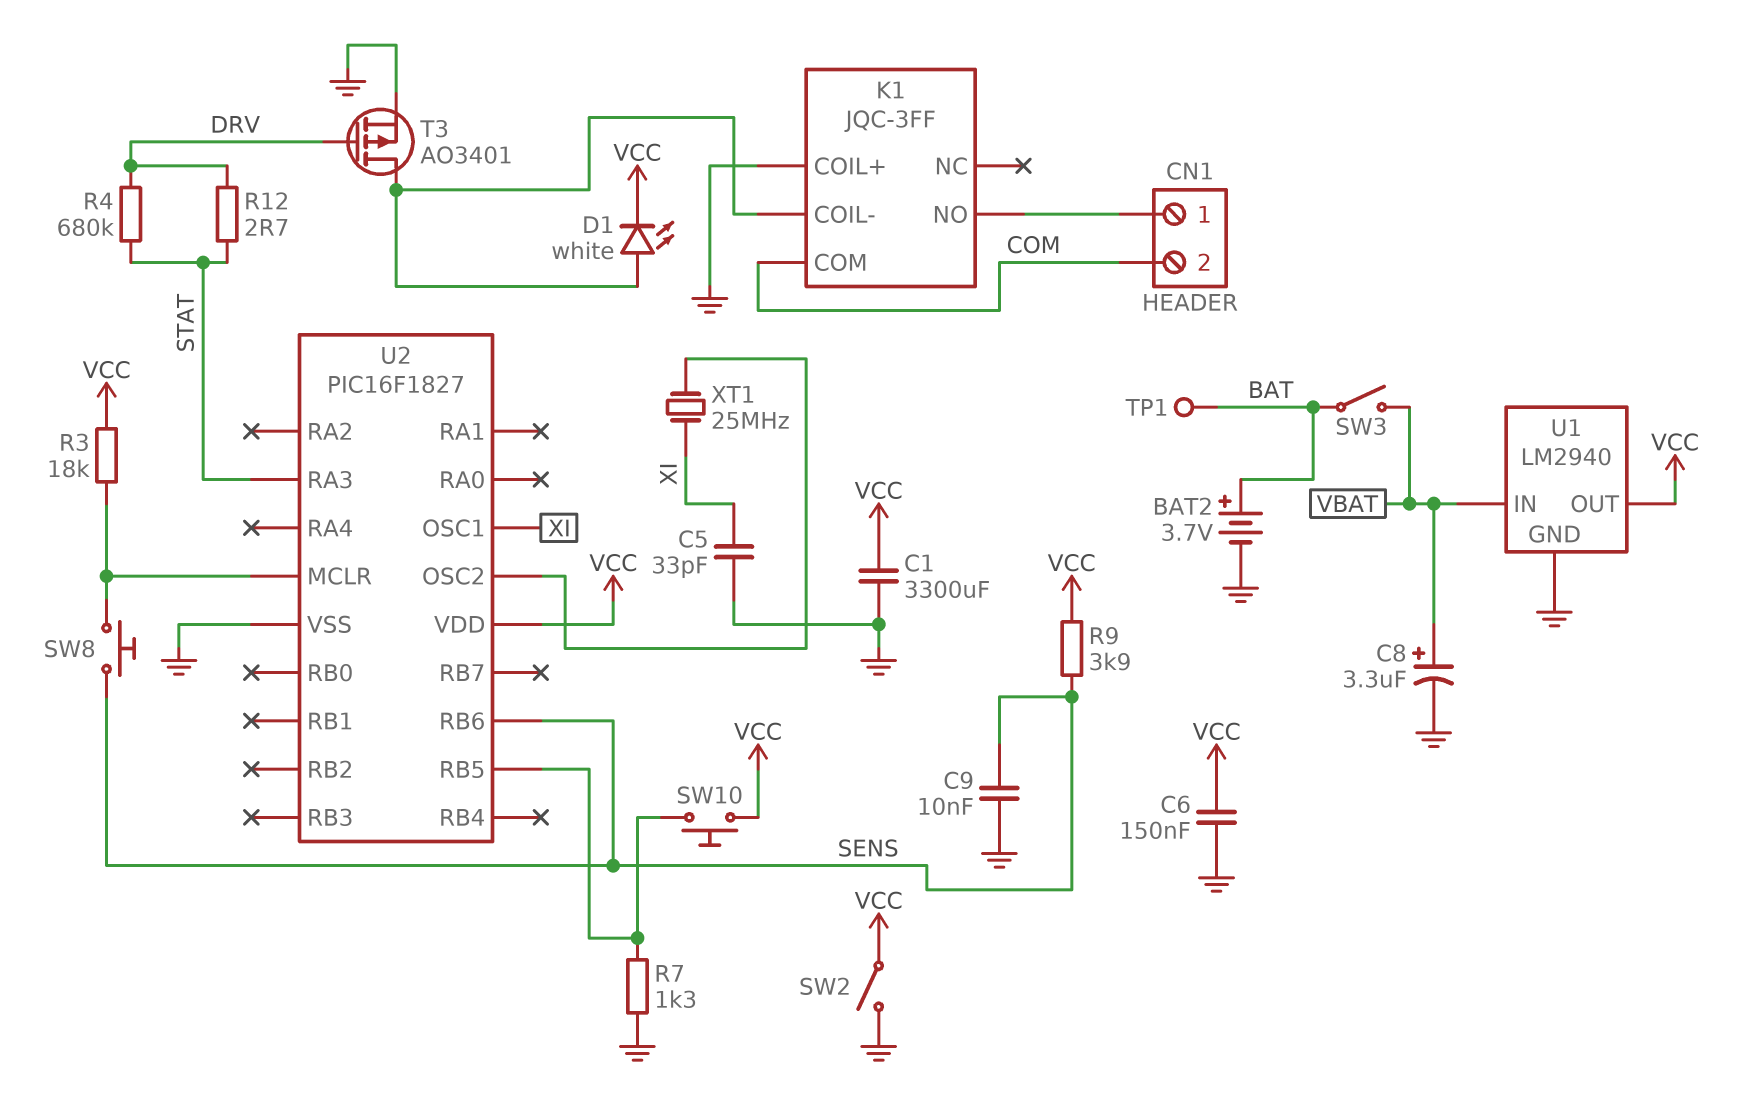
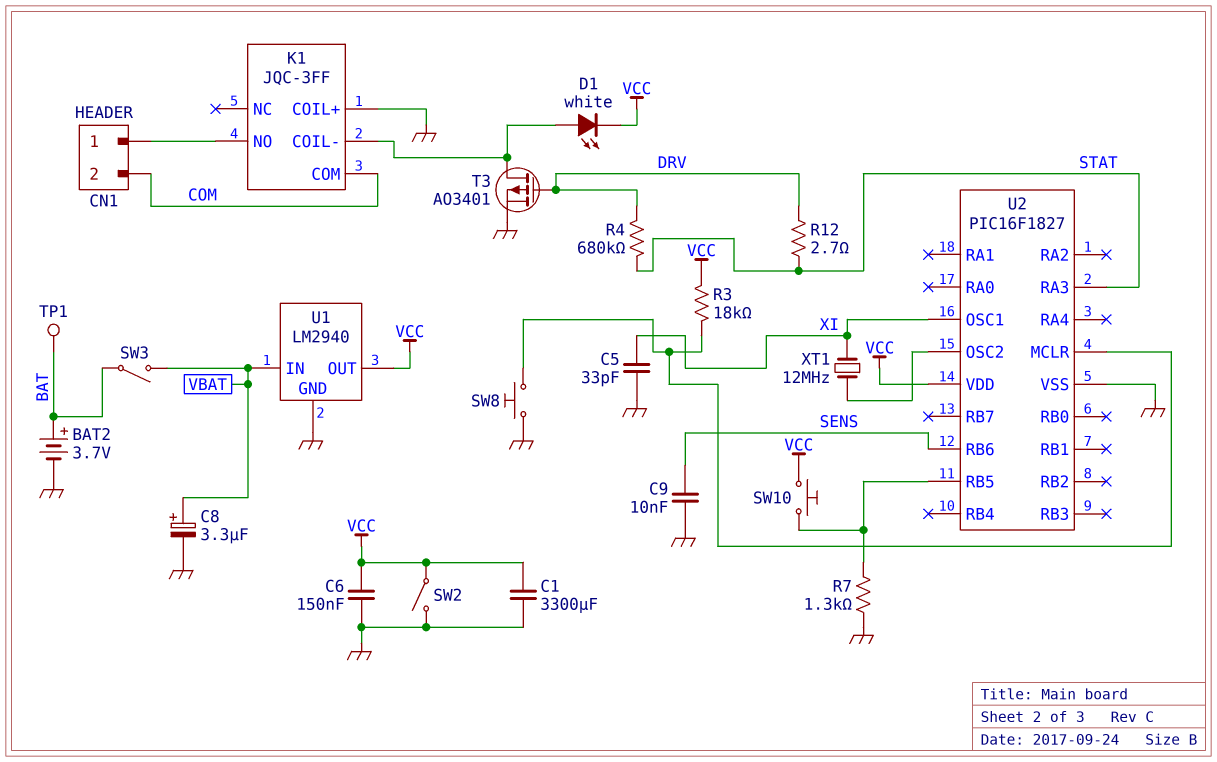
R9: 3.9k (SENS, VCC) -> none
SW8: button (SENS, U2/MCLR) -> button (GND, U2/MCLR)
XT1: 25MHz (U2/OSC2, XI) -> 12MHz (U2/OSC2, XI)

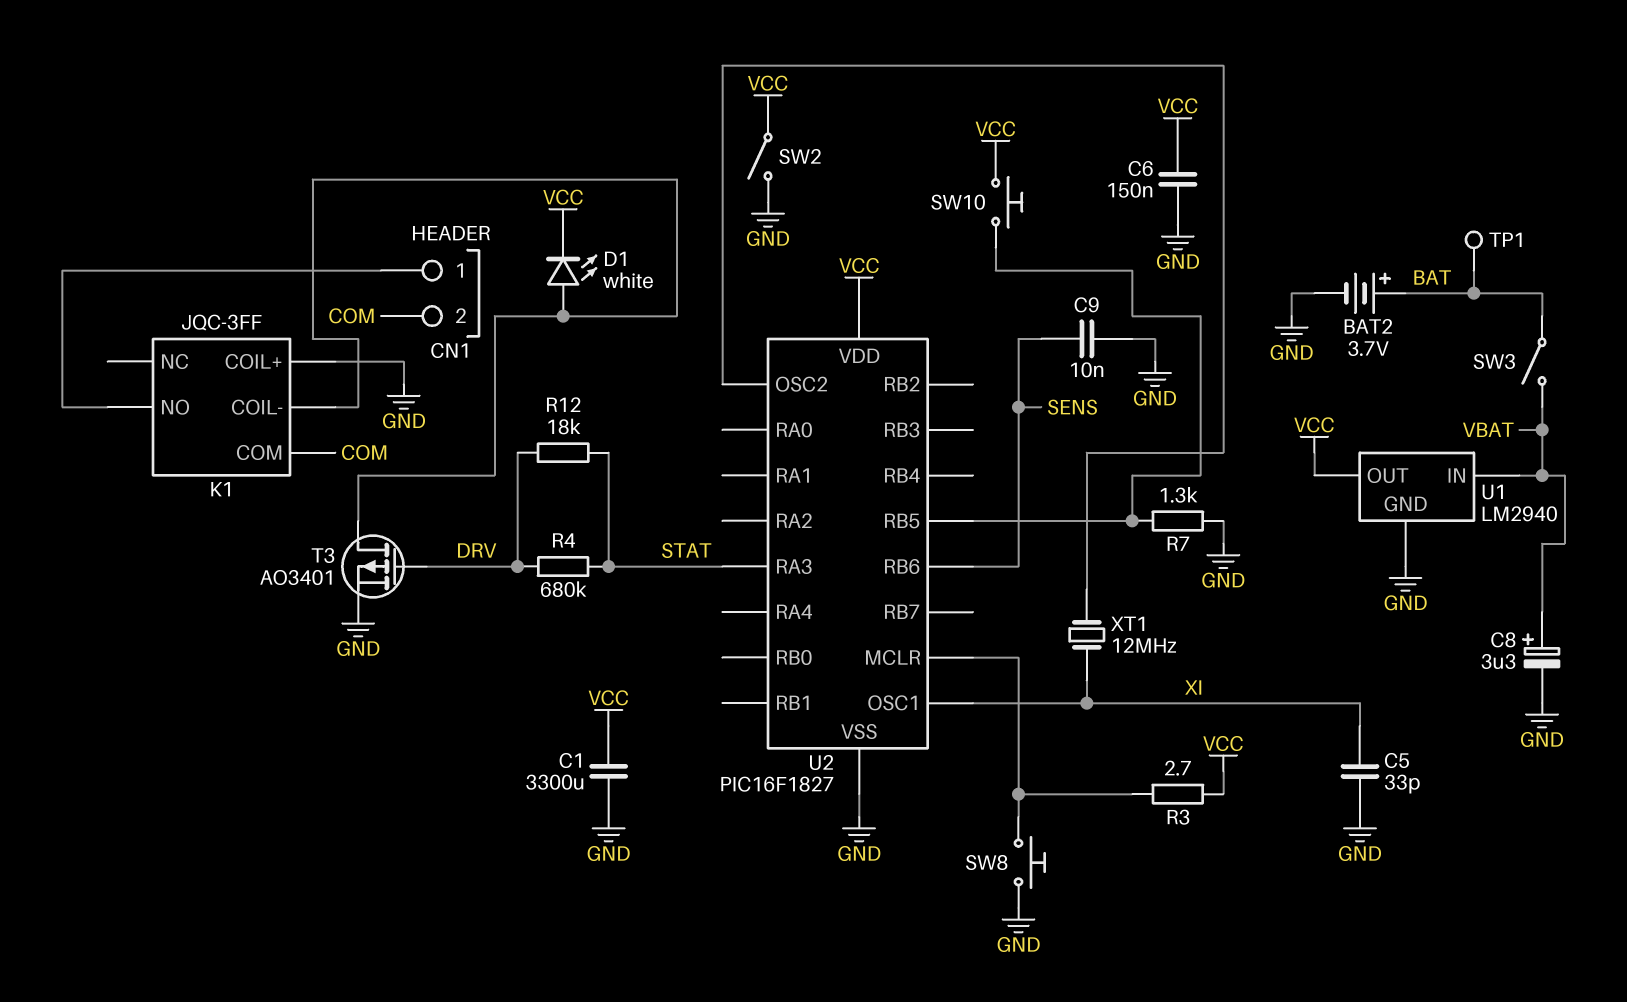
R3: 18k (U2/MCLR, VCC) -> 2.7 (U2/MCLR, VCC)
R12: 2.7 (DRV, STAT) -> 18k (DRV, STAT)

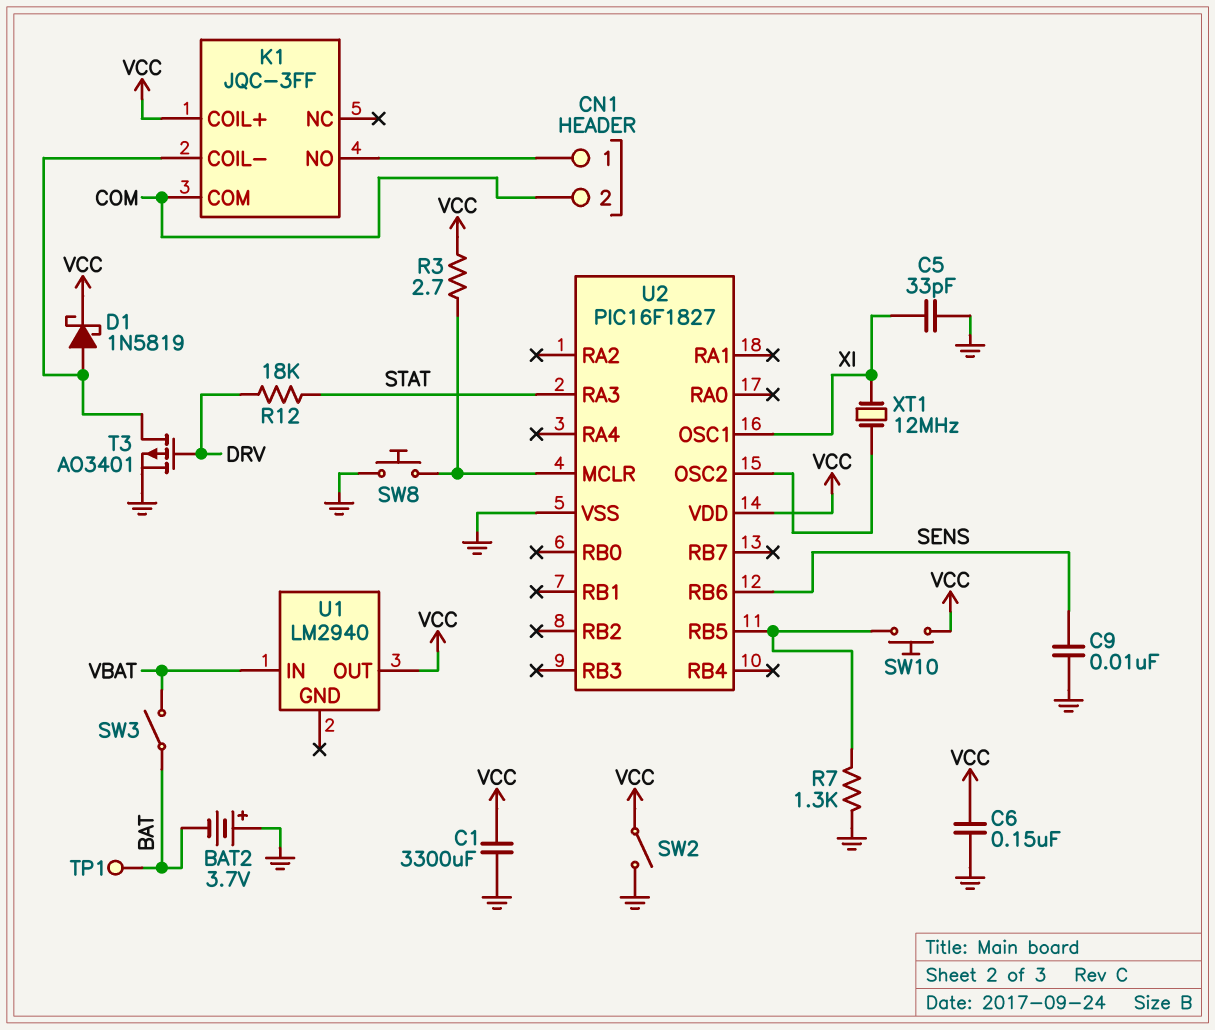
BAT2: 3.7V (plus BAT, minus GND) -> 3.7V (plus GND, minus BAT)
C8: 3.3uF (plus VBAT, minus GND) -> none
D1: LED white (A K1/COIL-, K VCC) -> schottky 1N5819 (A K1/COIL-, K VCC)
K1 pin COIL+: GND -> VCC
R4: 680k (DRV, STAT) -> none
U1 pin GND: GND -> none

